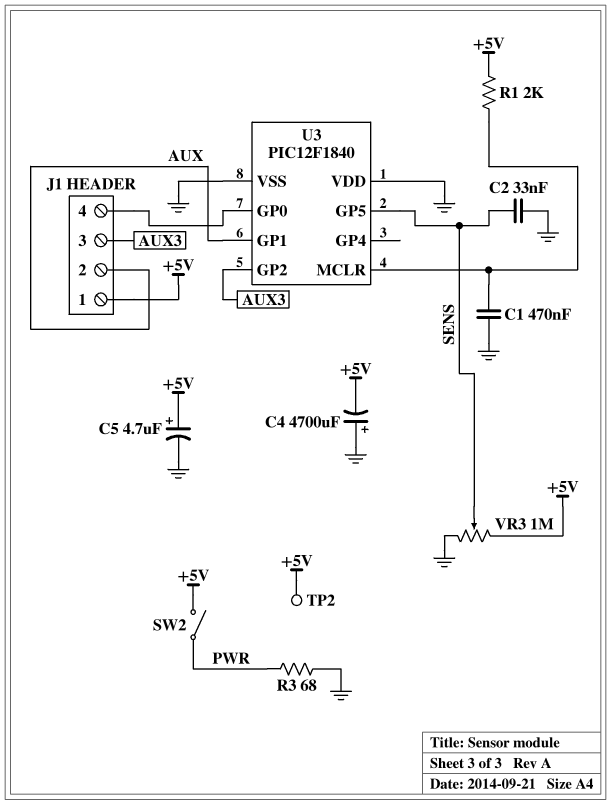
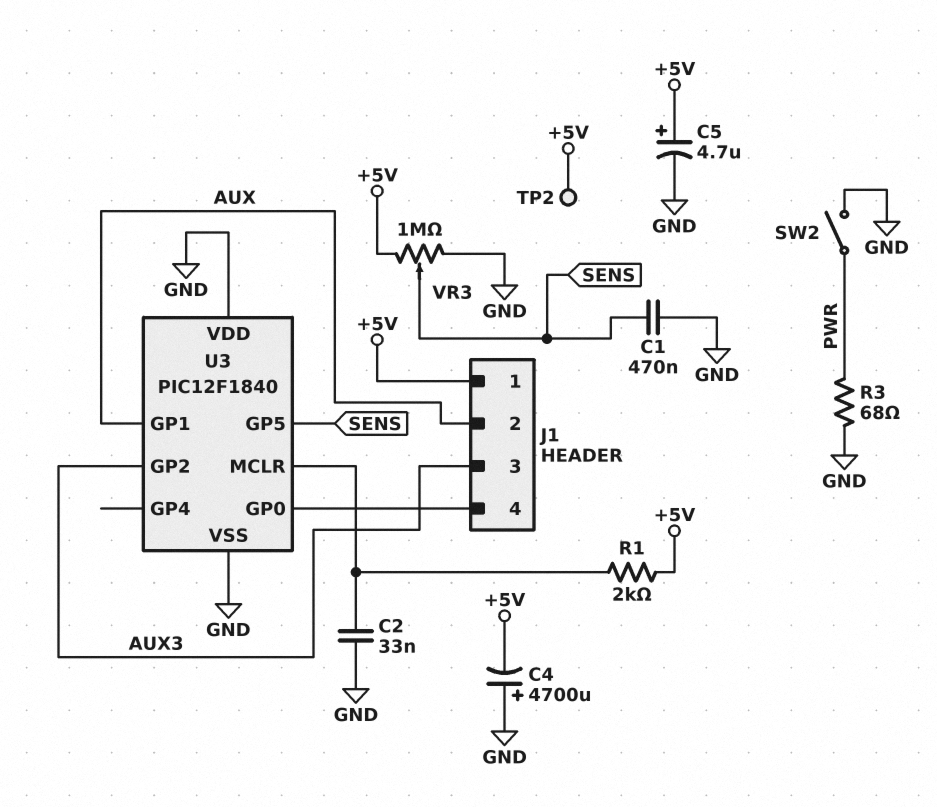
C1: 470nF (GND, U3/MCLR) -> 470nF (GND, SENS)
C2: 33nF (GND, SENS) -> 33nF (GND, U3/MCLR)
SW2: switch (+5V, PWR) -> switch (GND, PWR)

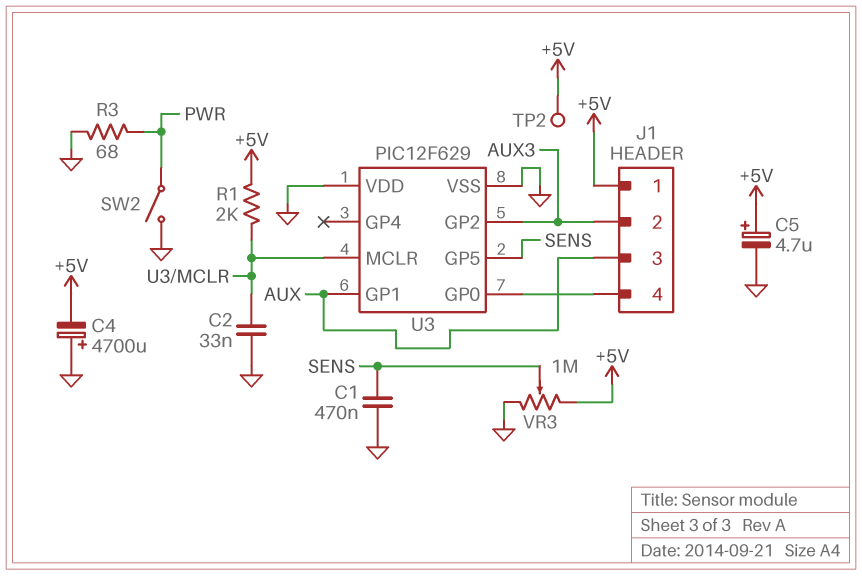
J1 pin 2: AUX -> AUX3
J1 pin 3: AUX3 -> AUX
U3: PIC12F1840 -> PIC12F629

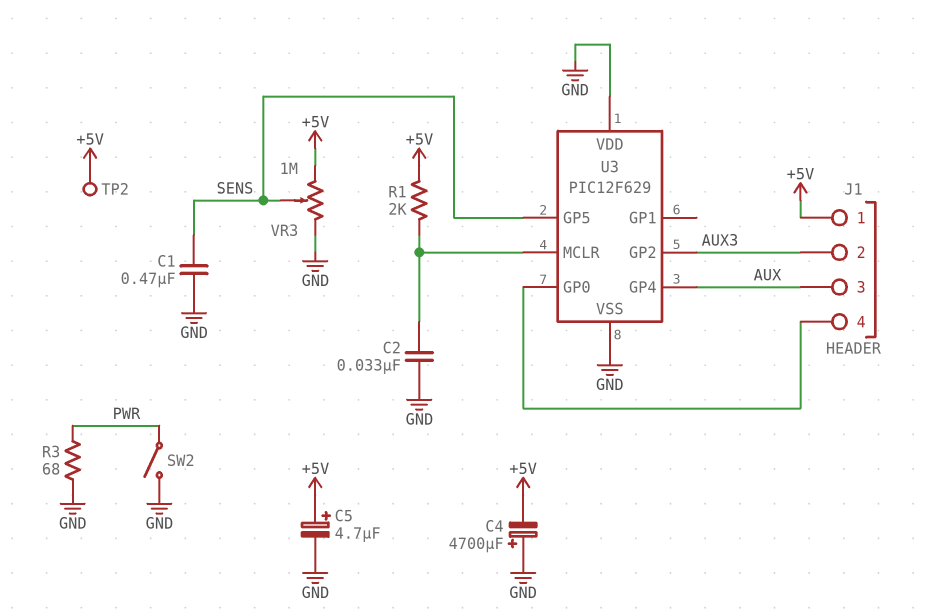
U3 pin GP1: AUX -> none
U3 pin GP4: none -> AUX

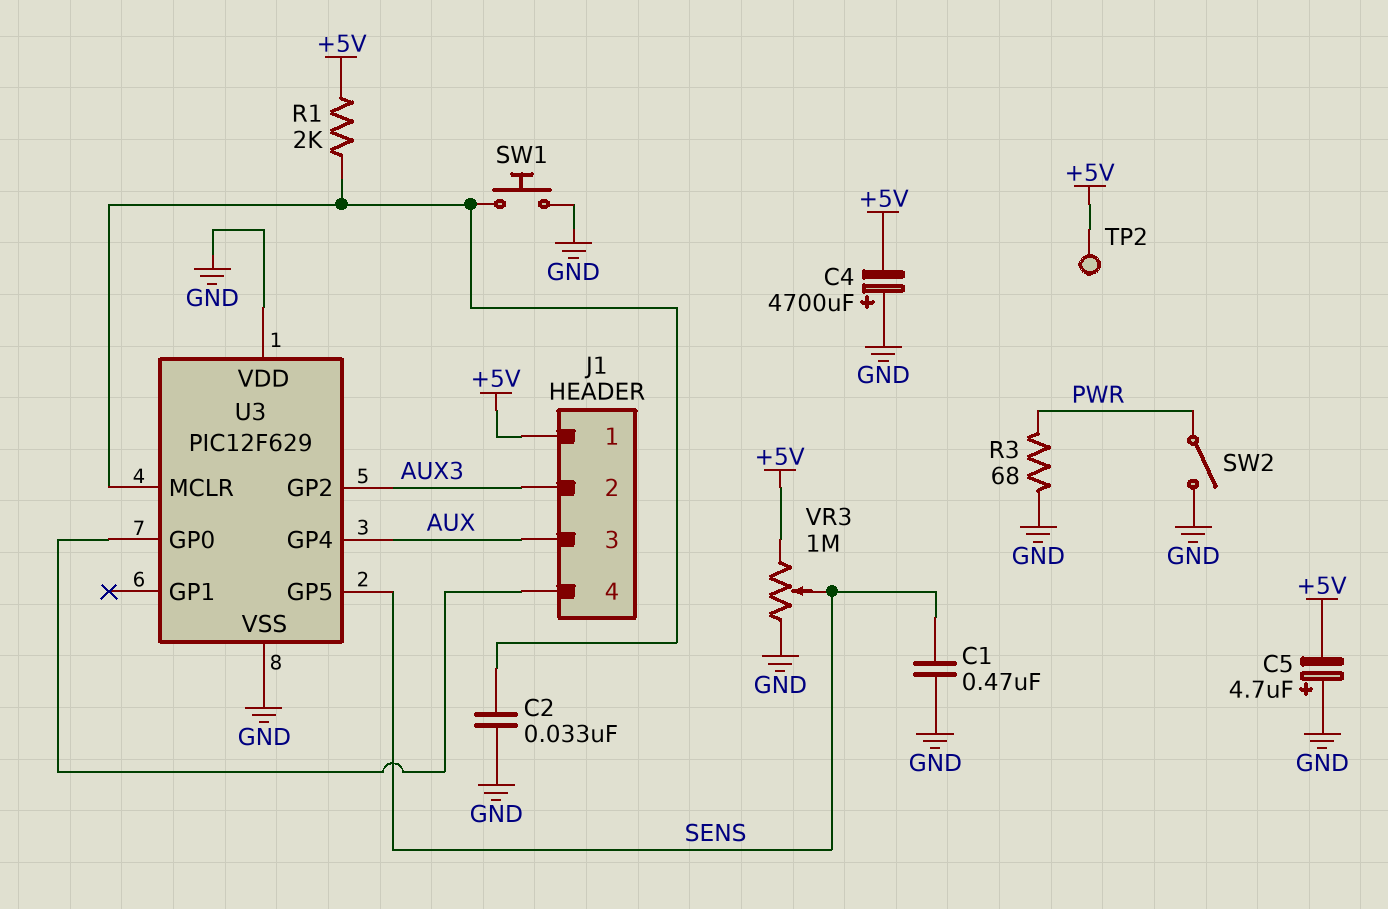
C5: 4.7uF (plus +5V, minus GND) -> 4.7uF (plus GND, minus +5V)
SW1: none -> button (GND, U3/MCLR)

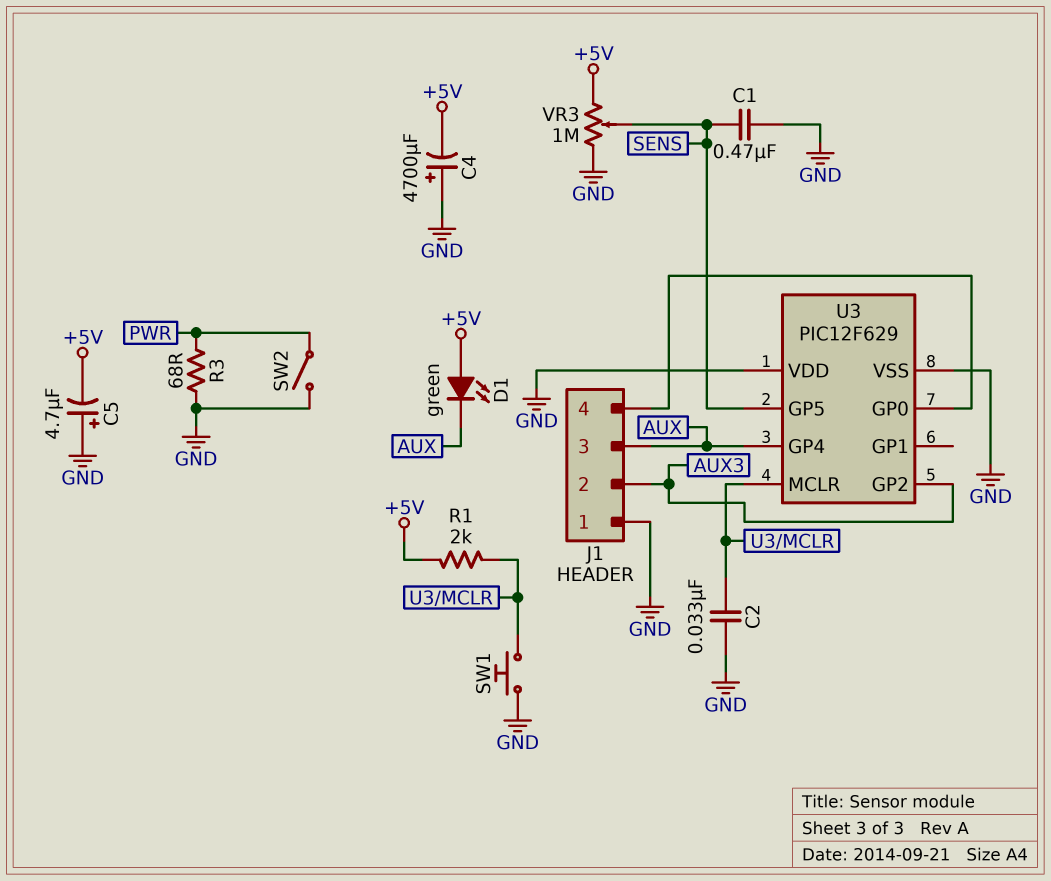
D1: none -> LED green (A +5V, K AUX)
J1 pin 1: +5V -> GND
TP2: test point (+5V) -> none

